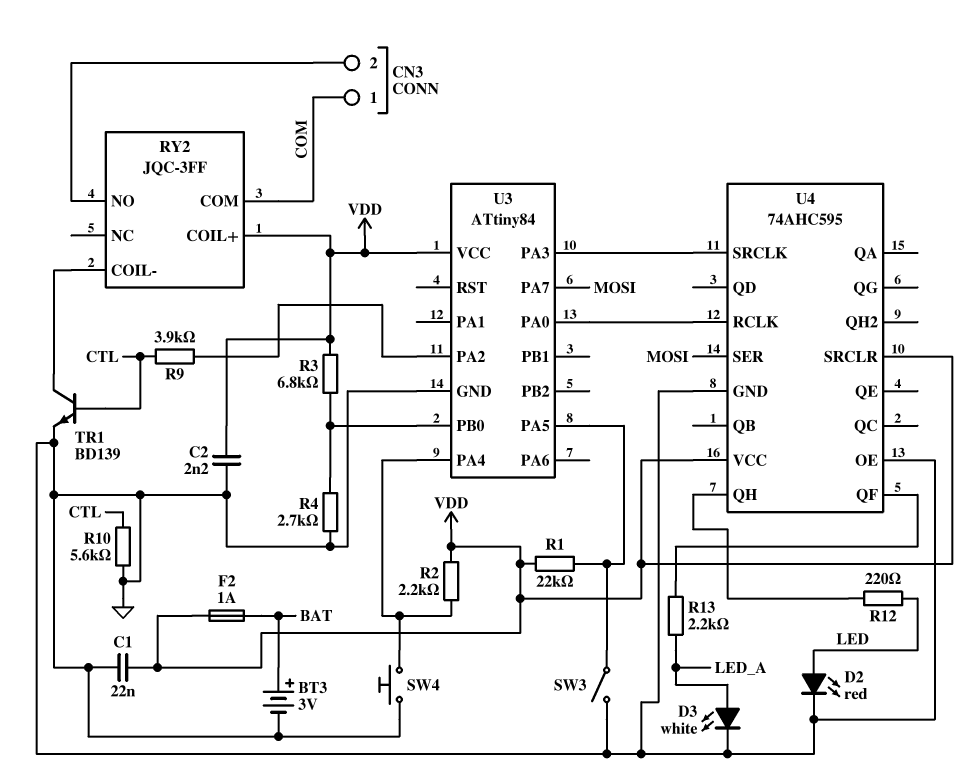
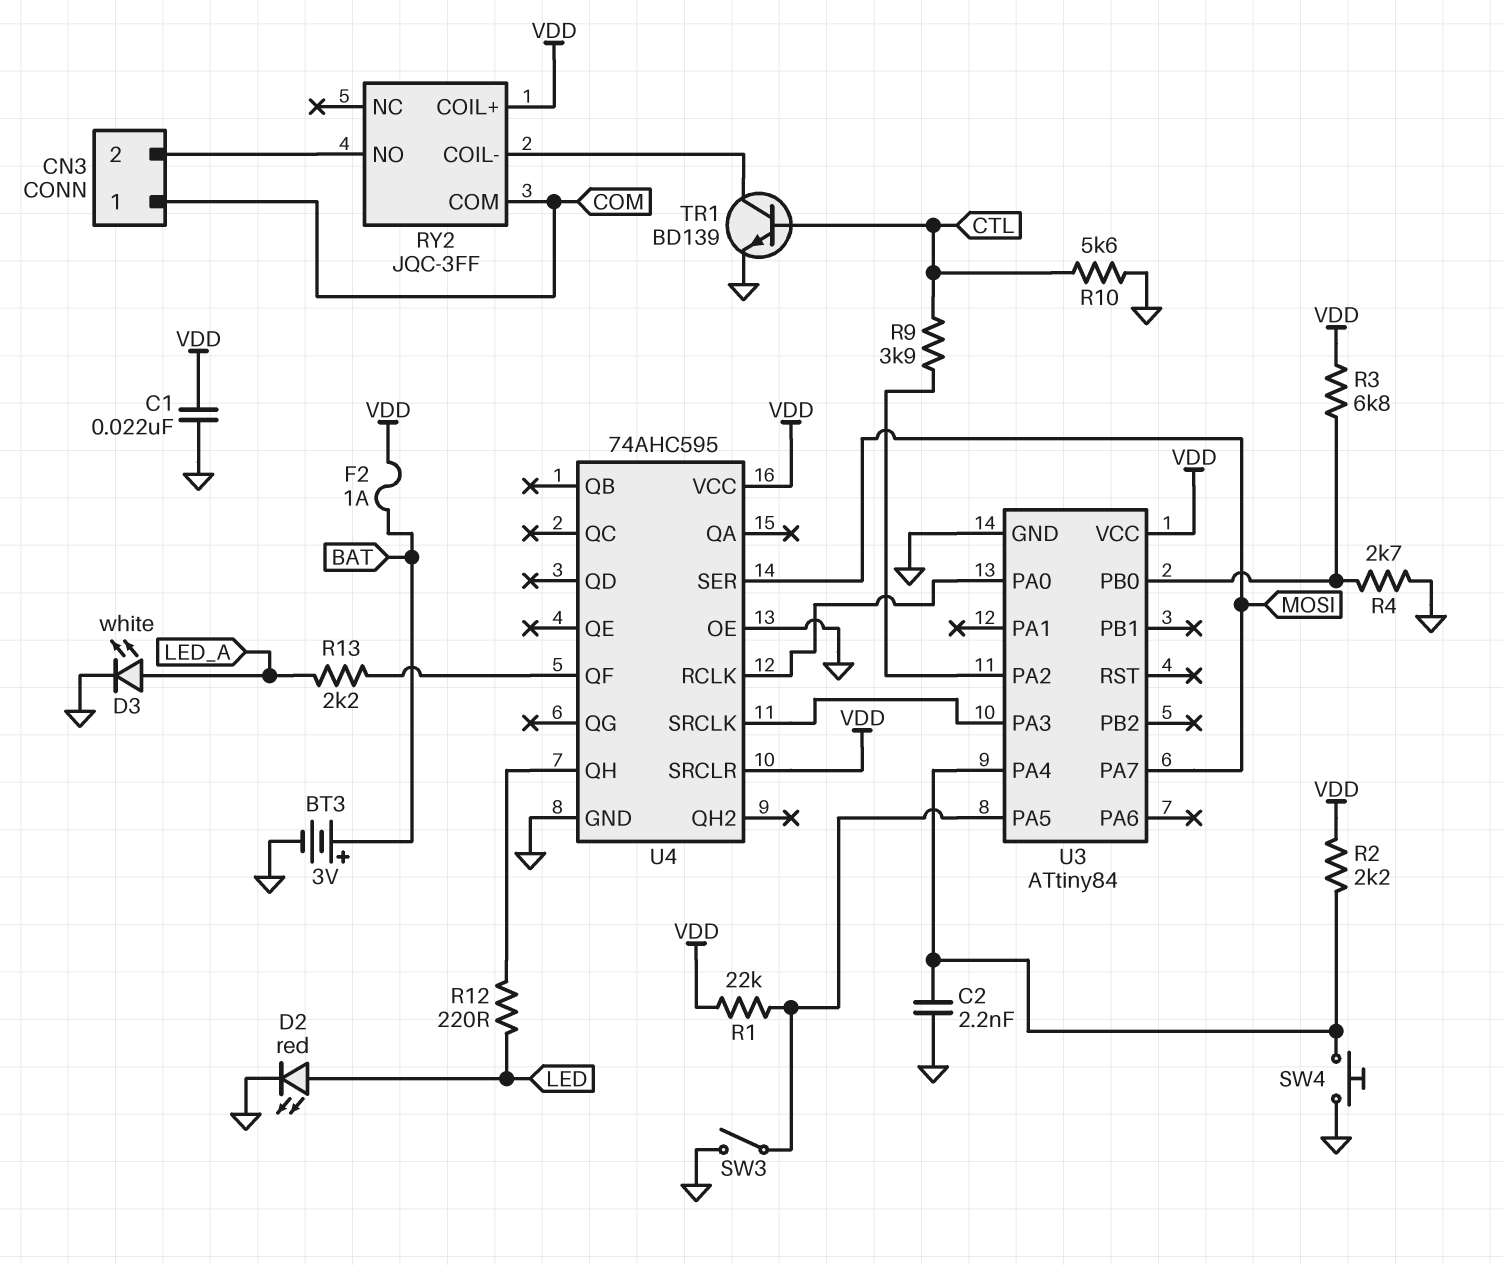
C2: 2.2nF (GND, VDD) -> 2.2nF (GND, U3/PA4)

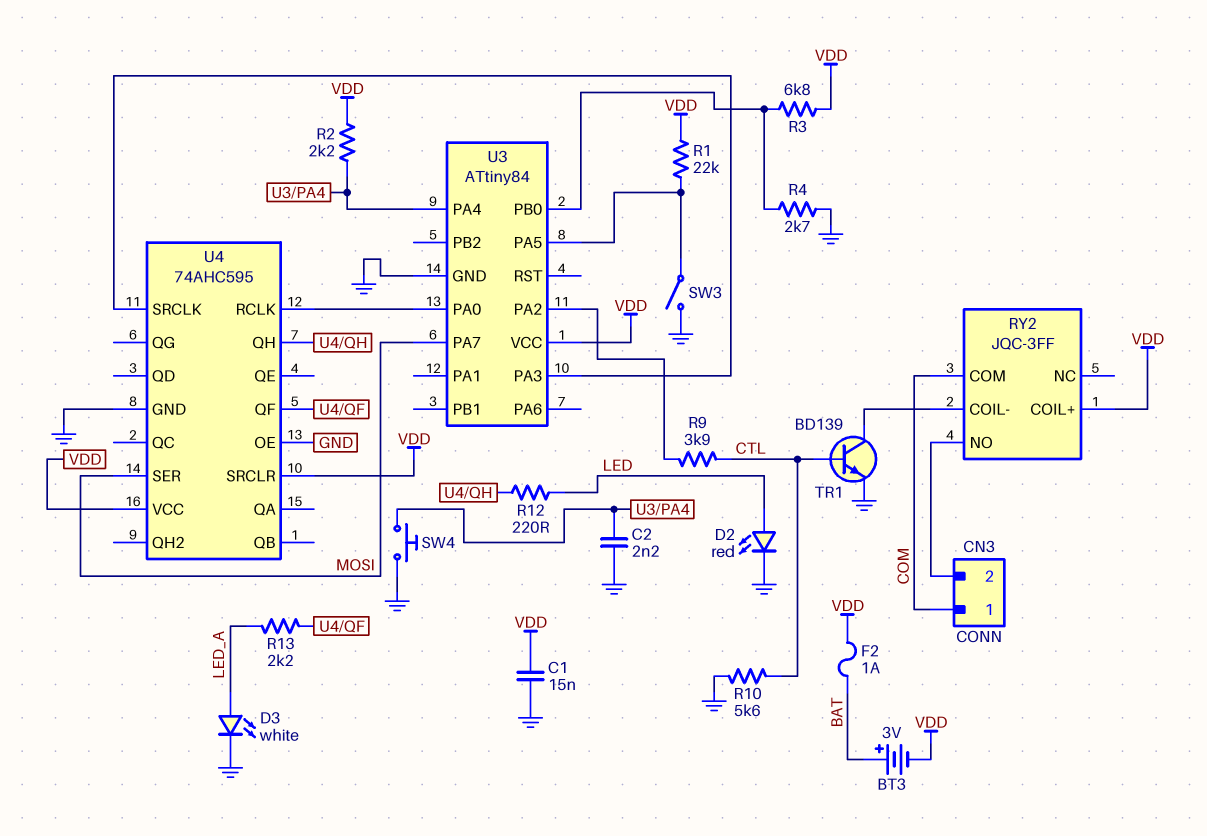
BT3: 3V (plus BAT, minus GND) -> 3V (plus BAT, minus VDD)
C1: 22nF (GND, VDD) -> 15nF (GND, VDD)

